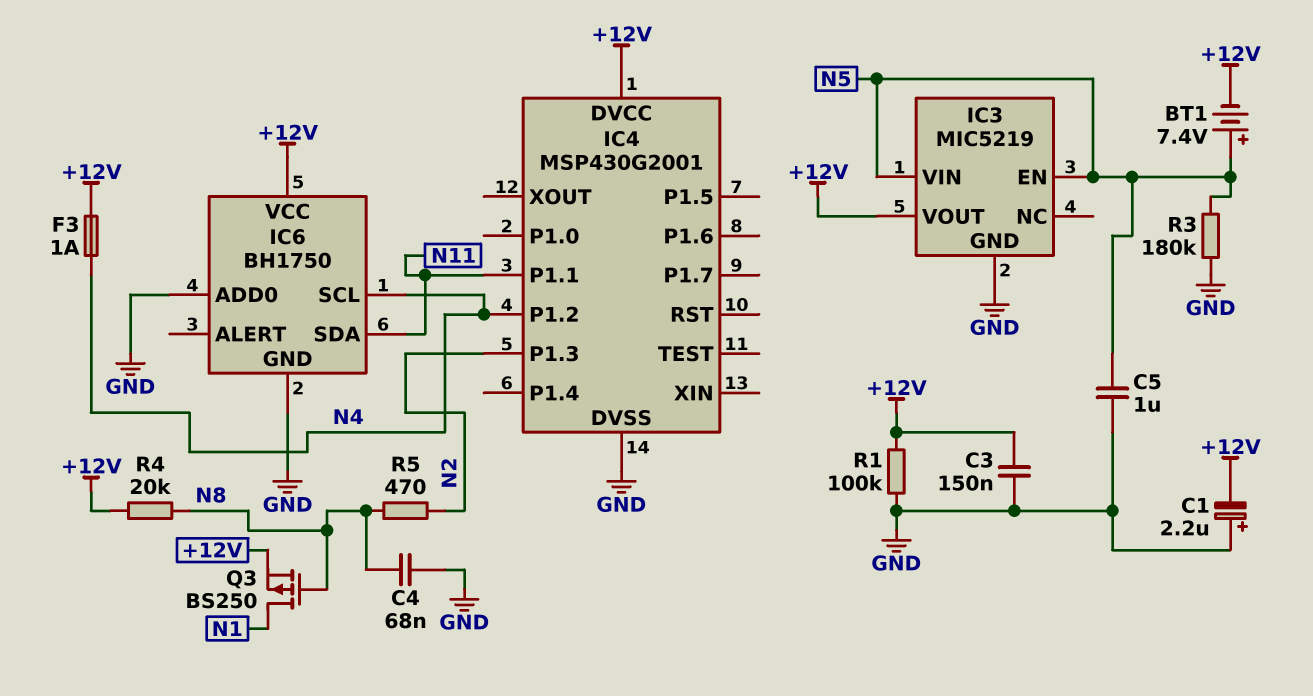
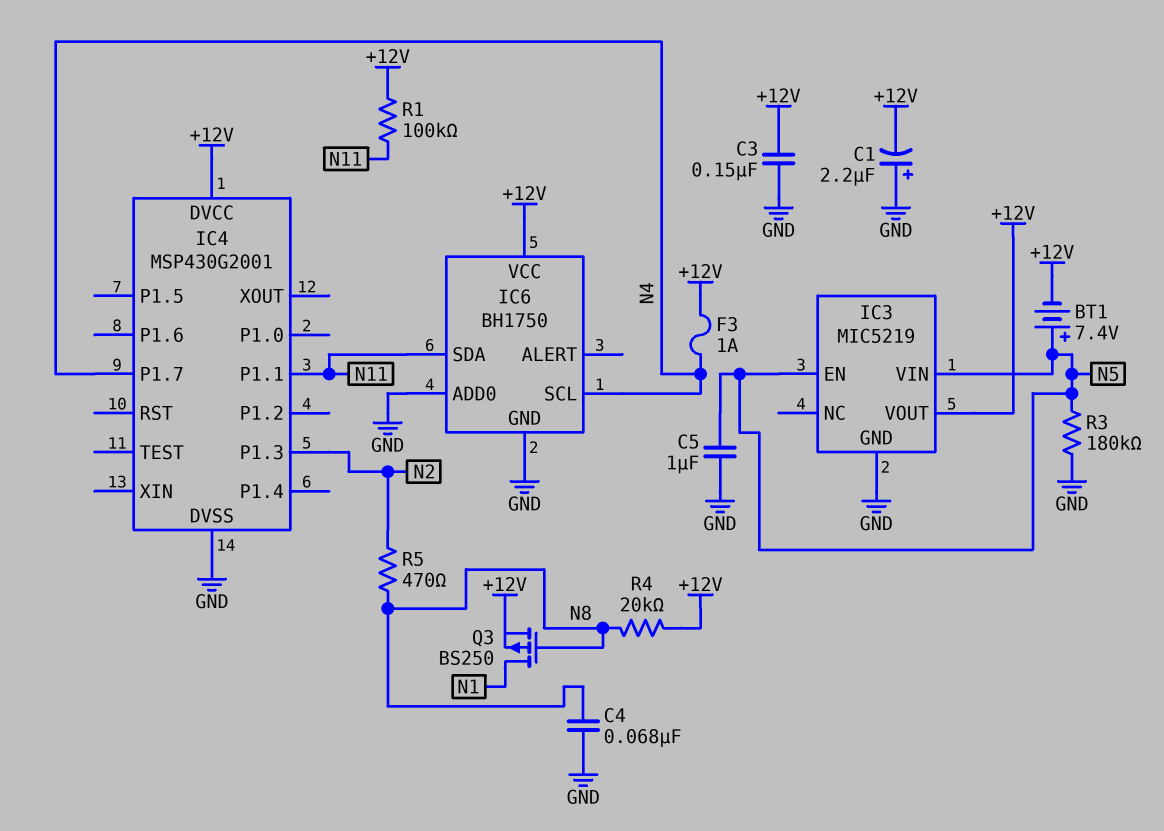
IC4 pin P1.2: N4 -> none
IC4 pin P1.7: none -> N4
R1: 100k (+12V, GND) -> 100k (+12V, N11)

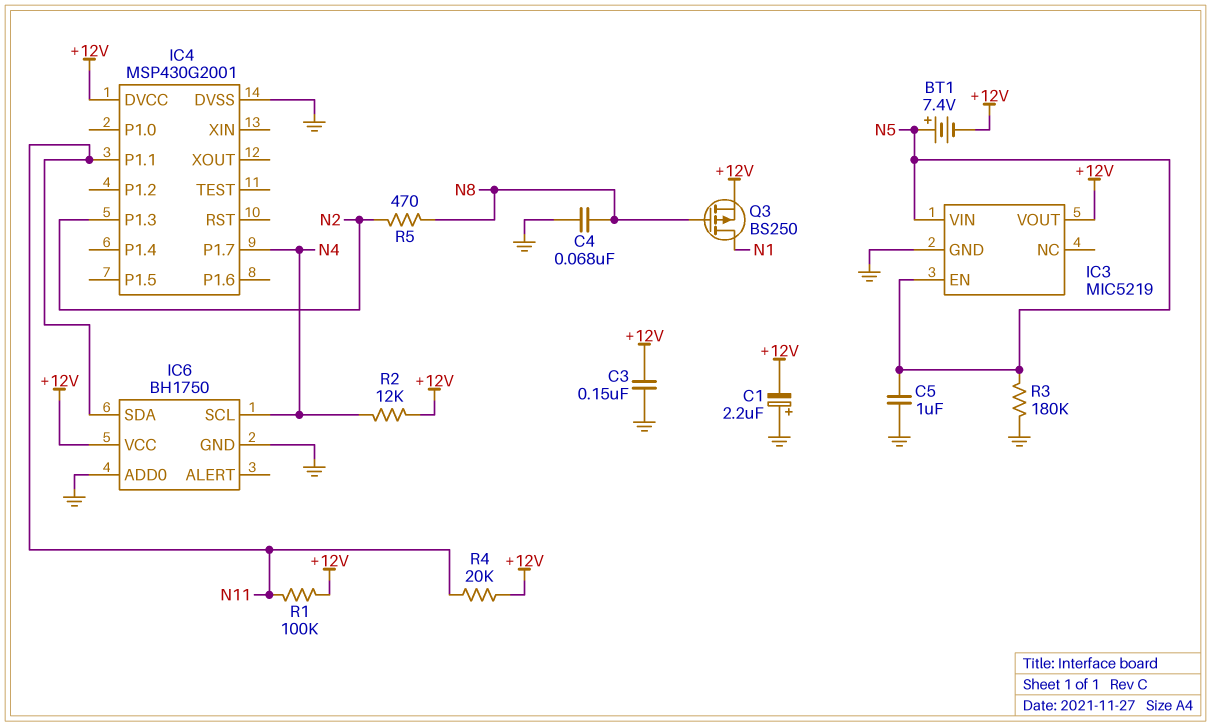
F3: 1A (+12V, N4) -> none
R2: none -> 12k (+12V, N4)
R4: 20k (+12V, N8) -> 20k (+12V, N11)

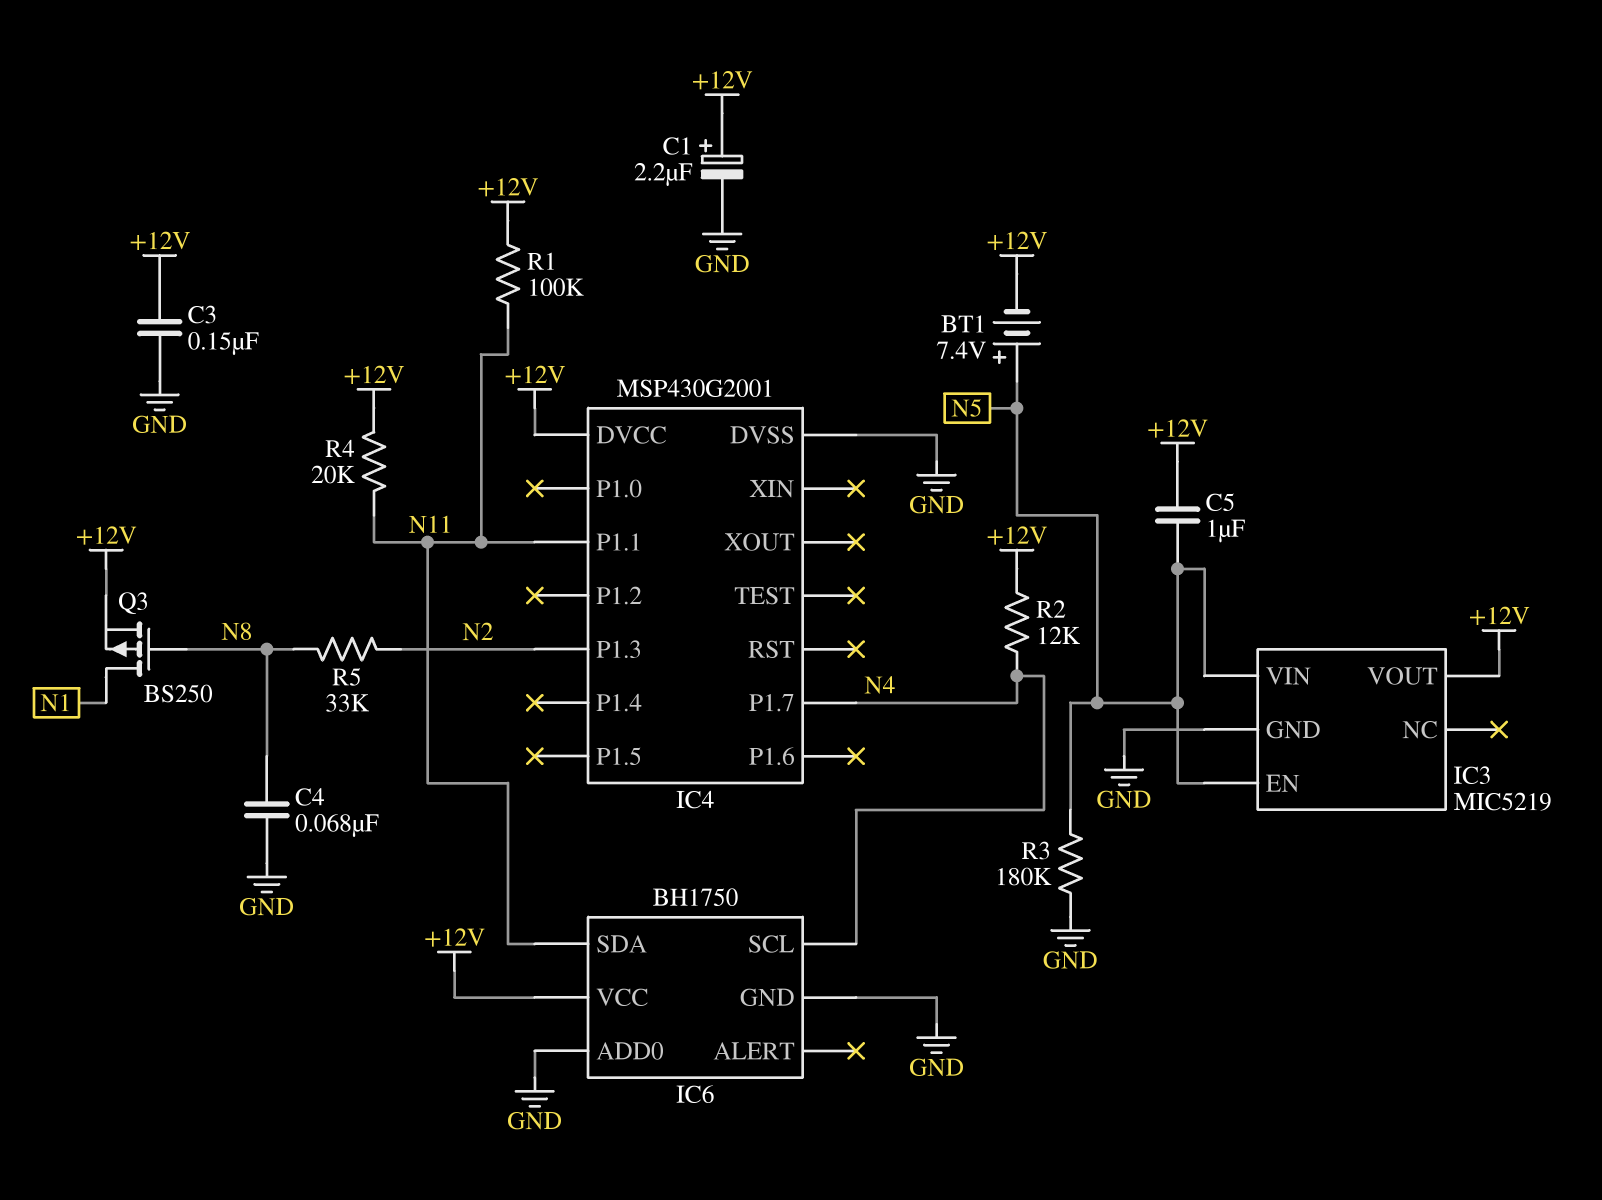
C1: 2.2uF (plus GND, minus +12V) -> 2.2uF (plus +12V, minus GND)
C5: 1uF (GND, N5) -> 1uF (+12V, N5)
R5: 470 (N2, N8) -> 33k (N2, N8)

